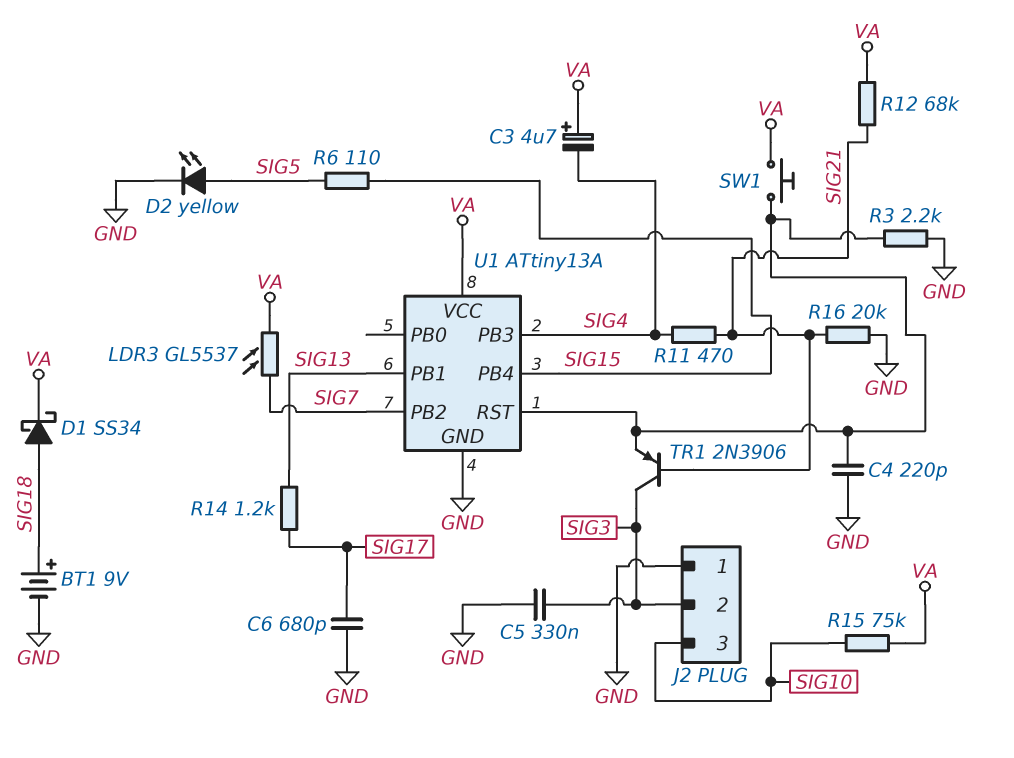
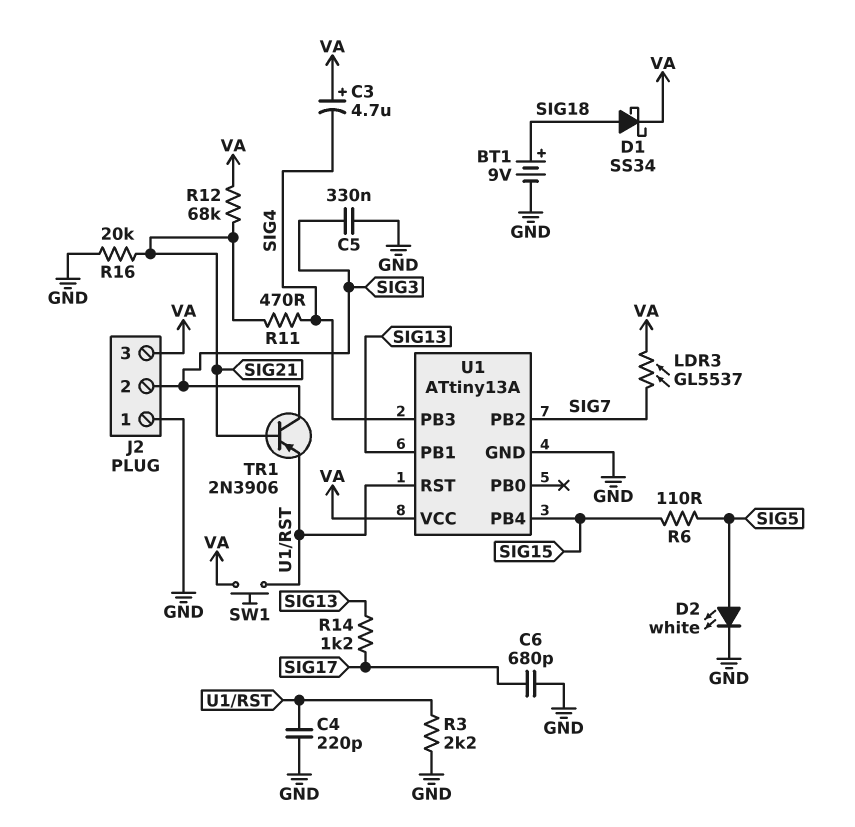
D2: LED yellow (A SIG5, K GND) -> LED white (A SIG5, K GND)
J2 pin 3: SIG10 -> VA
R15: 75k (SIG10, VA) -> none

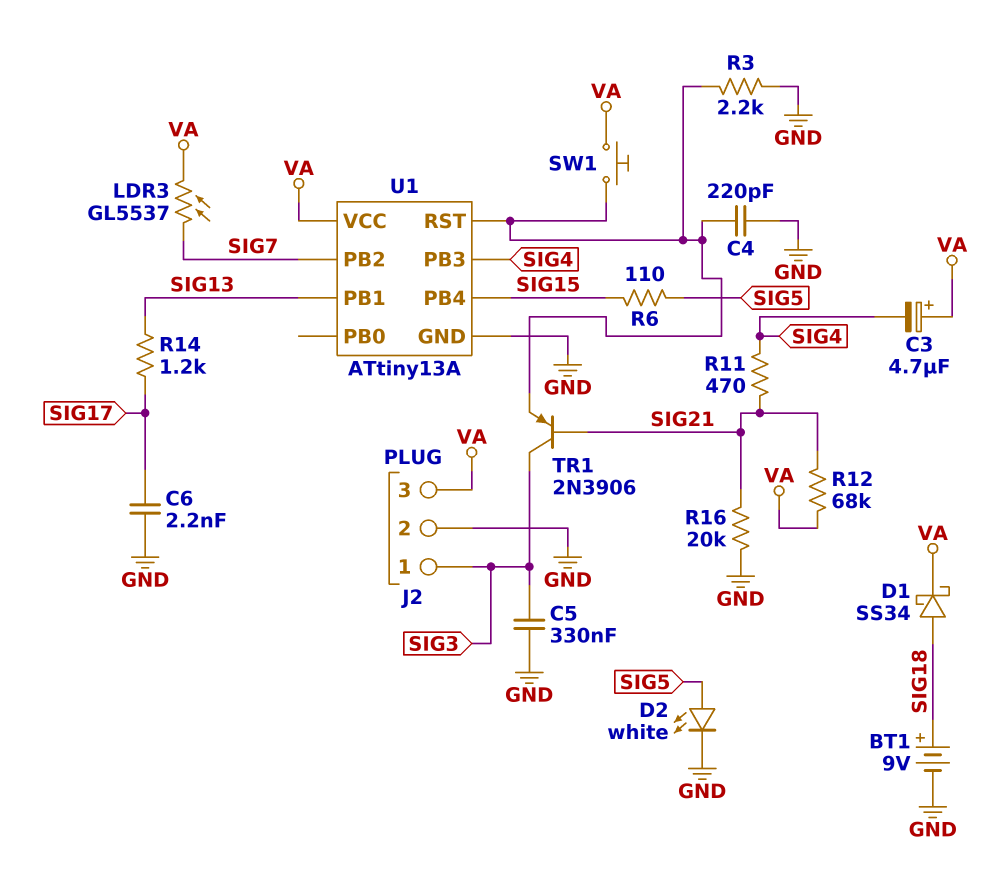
C6: 680pF (GND, SIG17) -> 2.2nF (GND, SIG17)
J2 pin 1: GND -> SIG3
J2 pin 2: SIG3 -> GND

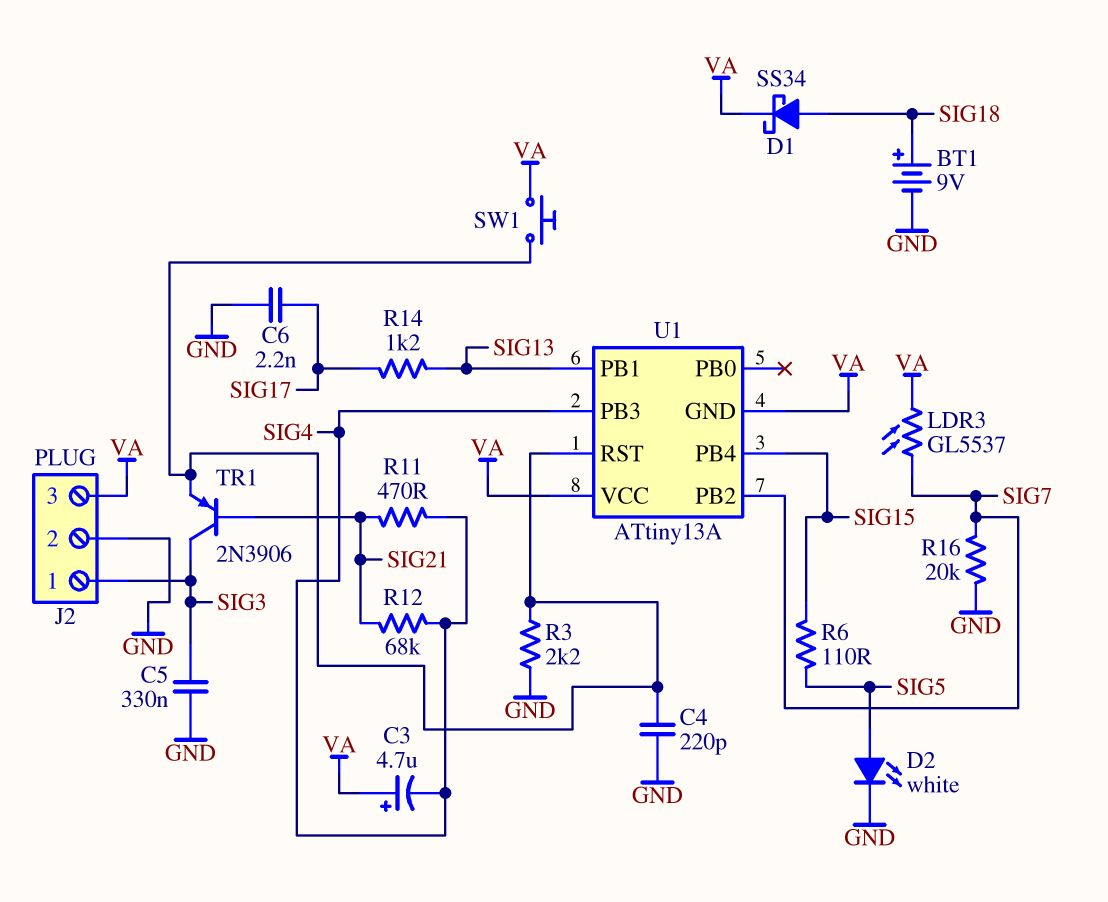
R12: 68k (SIG21, VA) -> 68k (SIG4, SIG21)
R16: 20k (GND, SIG21) -> 20k (GND, SIG7)
U1 pin GND: GND -> VA

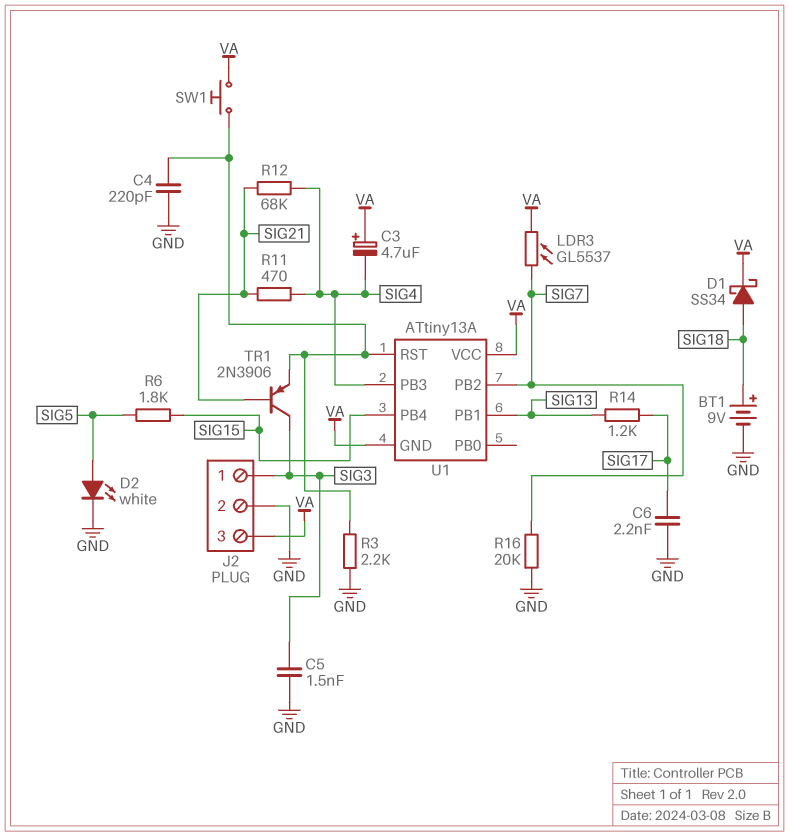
C5: 330nF (GND, SIG3) -> 1.5nF (GND, SIG3)
R6: 110 (SIG5, SIG15) -> 1.8k (SIG5, SIG15)

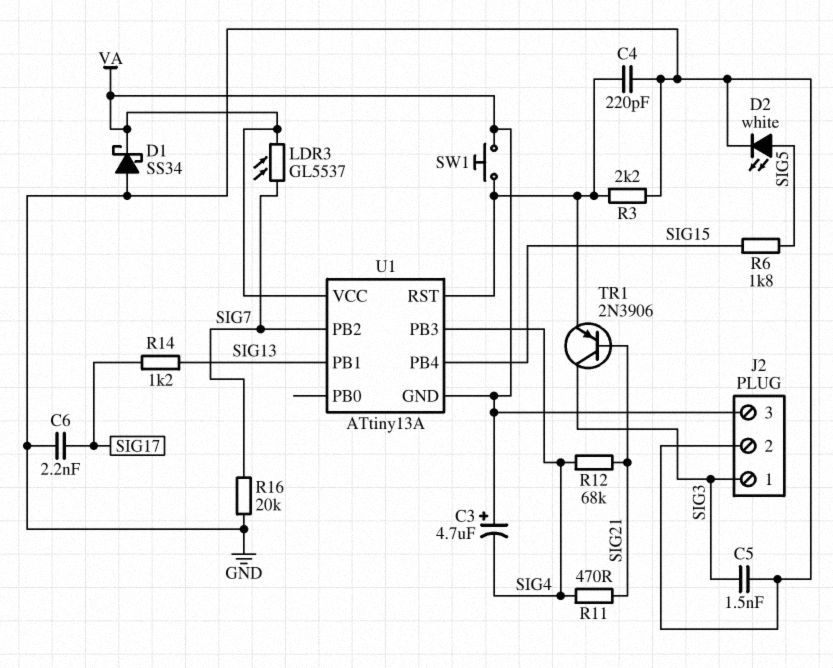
BT1: 9V (plus SIG18, minus GND) -> none
D1: schottky SS34 (A SIG18, K VA) -> schottky SS34 (A GND, K VA)

